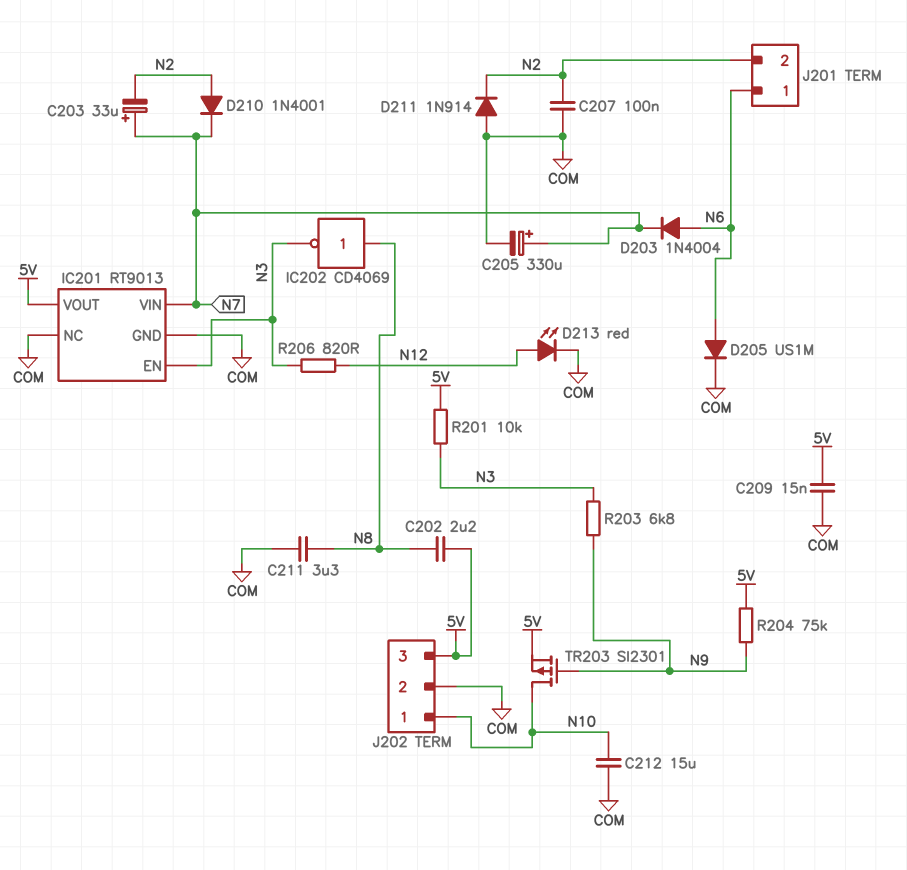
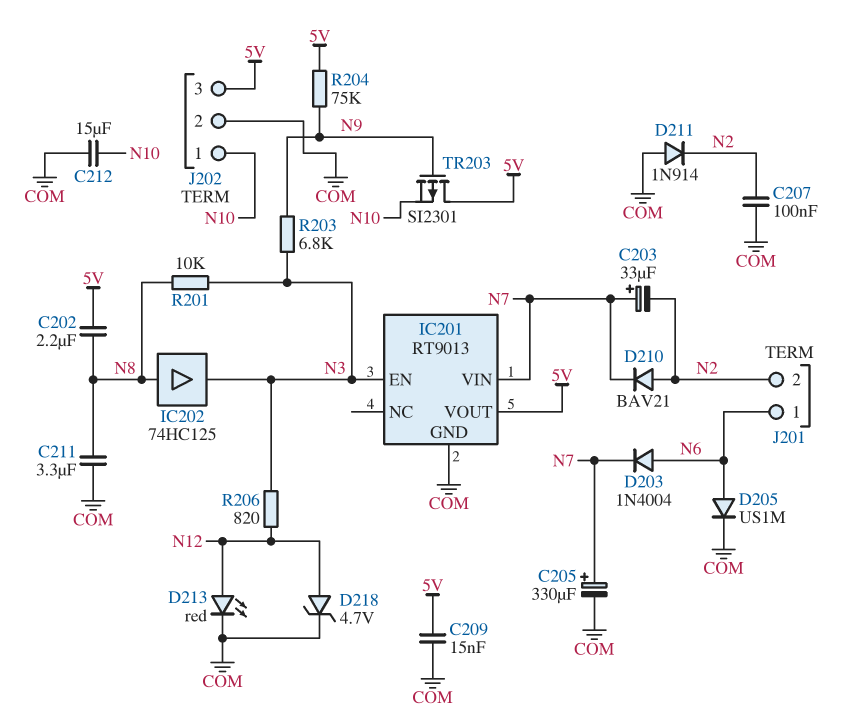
D210: diode 1N4001 (A N2, K N7) -> diode BAV21 (A N2, K N7)
D218: none -> zener 4.7V (A N12, K COM)
IC201 pin NC: COM -> none
IC202: NOT CD4069 (in N8, out N3) -> buffer 74HC125 (in N8, out N3)
R201: 10k (5V, N3) -> 10k (N3, N8)
TR203: PMOS SI2301 (G N9, D N10, S 5V) -> PMOS SI2301 (G N9, D 5V, S N10)

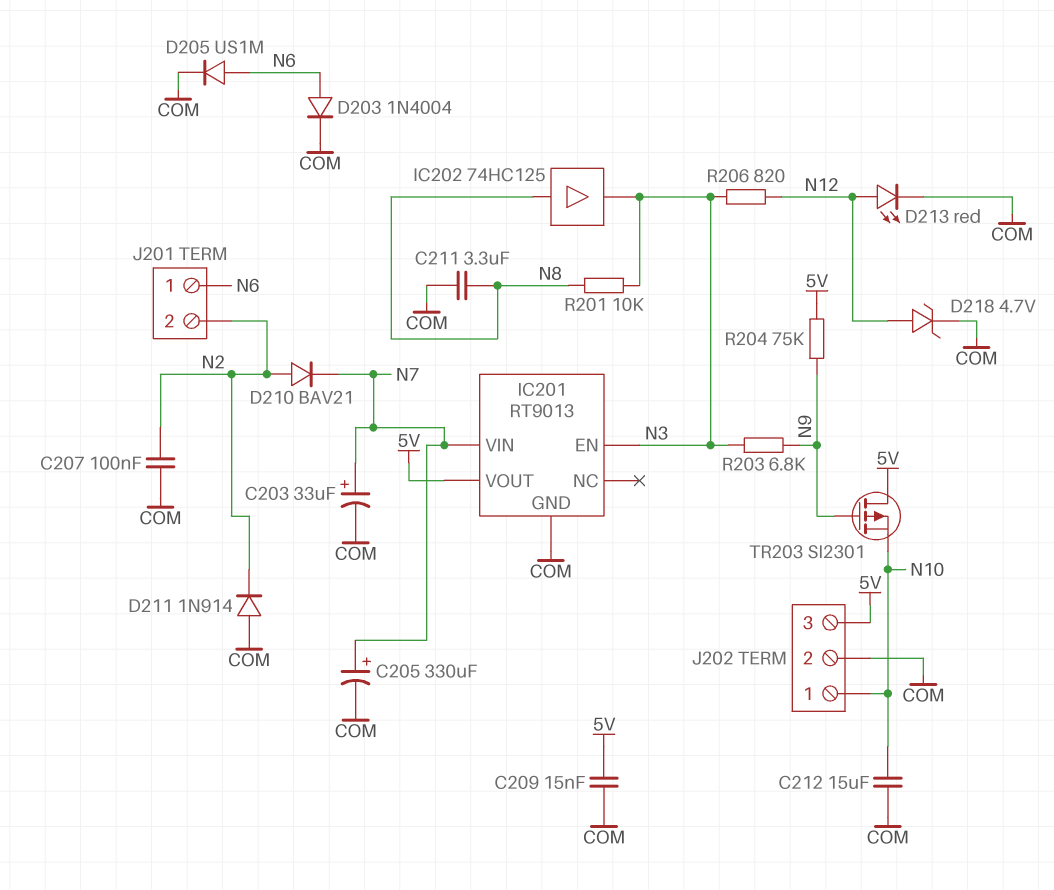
C202: 2.2uF (5V, N8) -> none
C203: 33uF (plus N7, minus N2) -> 33uF (plus N7, minus COM)
D203: diode 1N4004 (A N6, K N7) -> diode 1N4004 (A N6, K COM)

